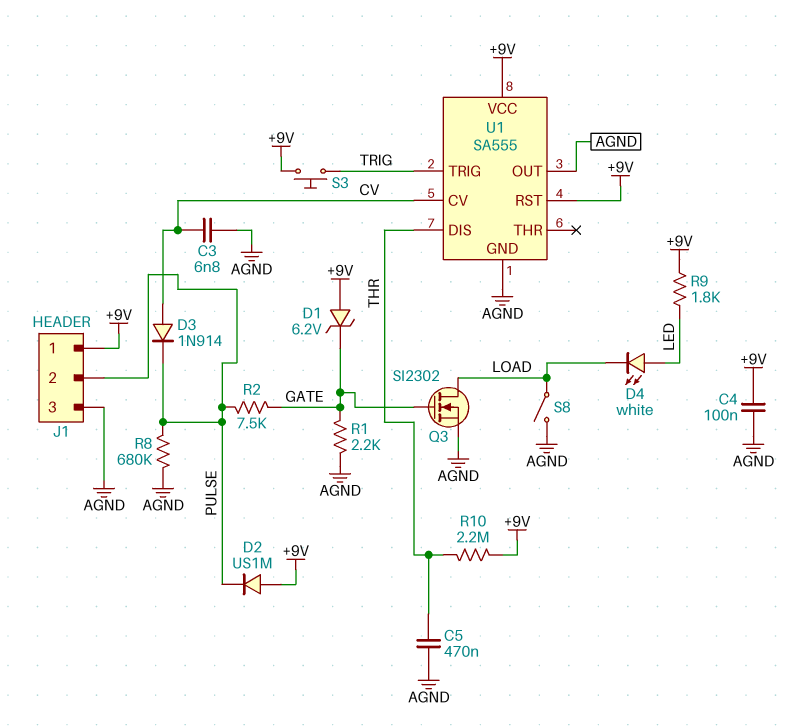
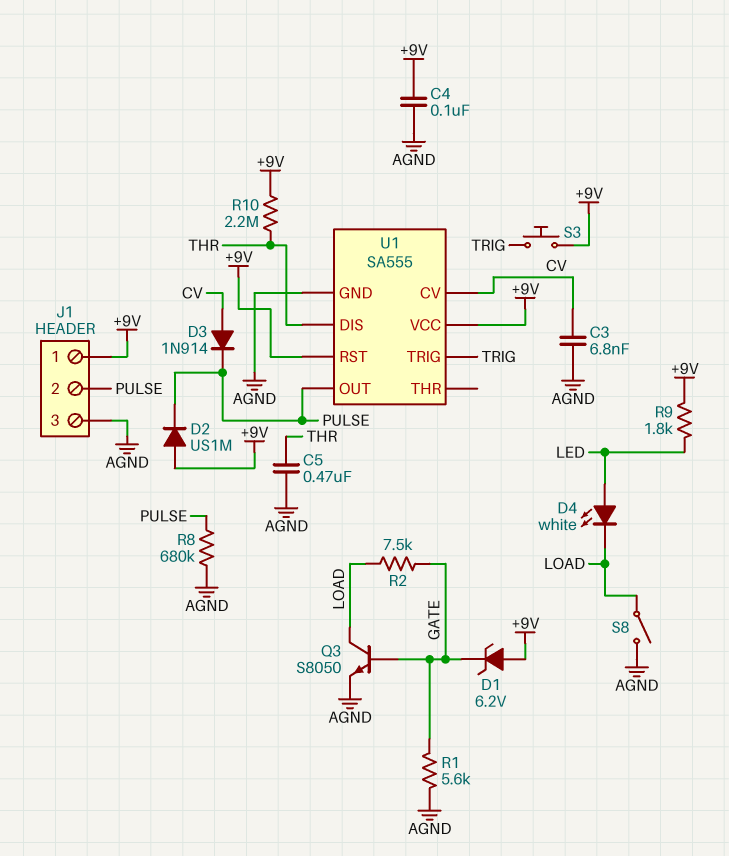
Q3: NMOS SI2302 (G GATE, D LOAD, S AGND) -> NPN S8050 (B GATE, C LOAD, E AGND)
R1: 2.2k (AGND, GATE) -> 5.6k (AGND, GATE)
R2: 7.5k (GATE, PULSE) -> 7.5k (GATE, LOAD)
U1 pin OUT: AGND -> PULSE

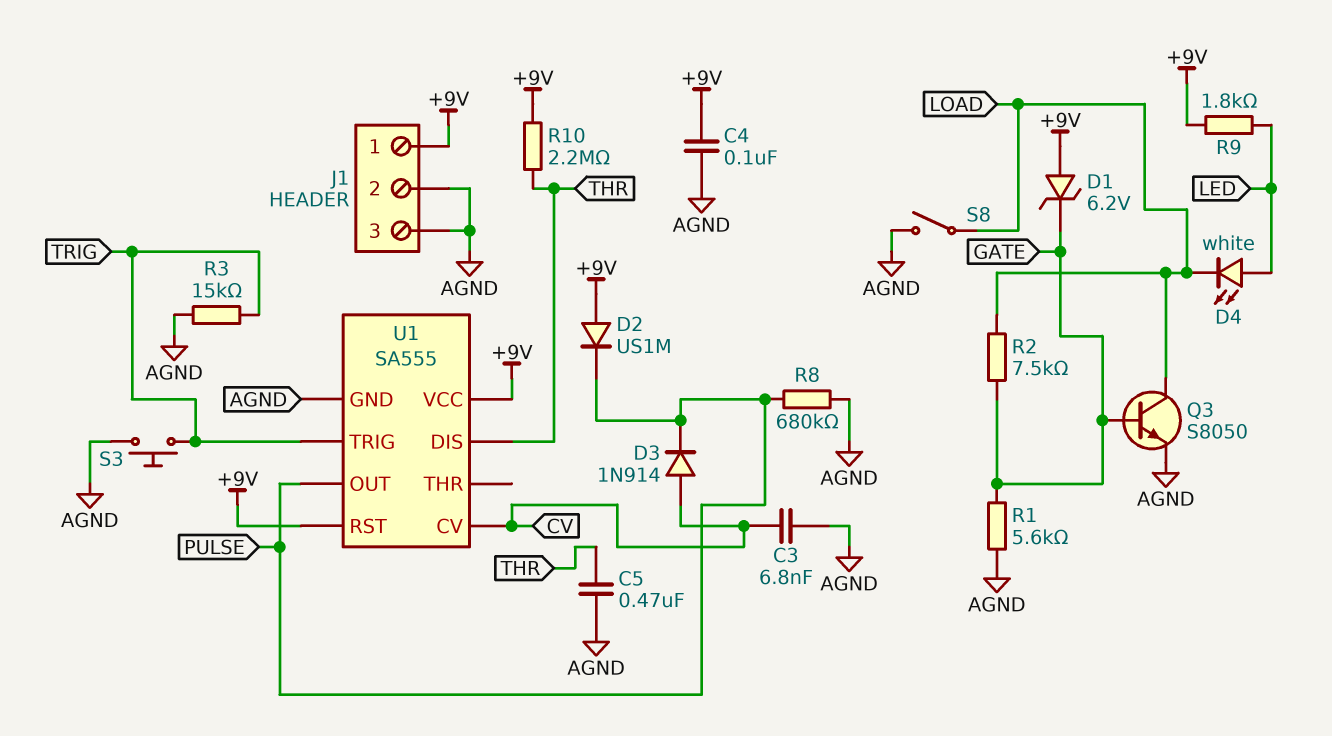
J1 pin 2: PULSE -> AGND
R3: none -> 15k (AGND, TRIG)
S3: button (+9V, TRIG) -> button (AGND, TRIG)

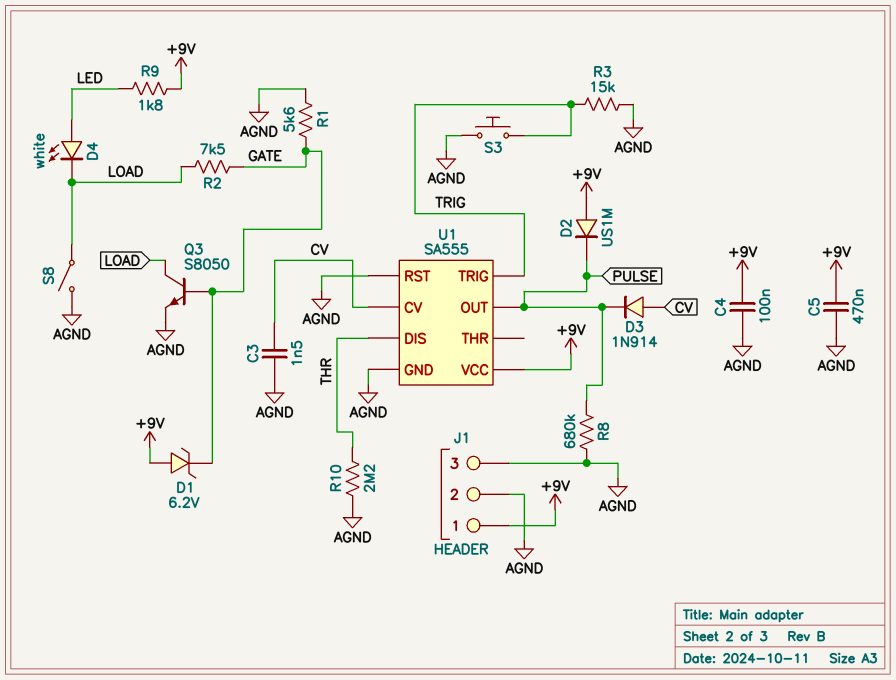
C3: 6.8nF (AGND, CV) -> 1.5nF (AGND, CV)
C5: 470nF (AGND, THR) -> 470nF (+9V, AGND)
R10: 2.2M (+9V, THR) -> 2.2M (AGND, THR)
U1 pin RST: +9V -> AGND

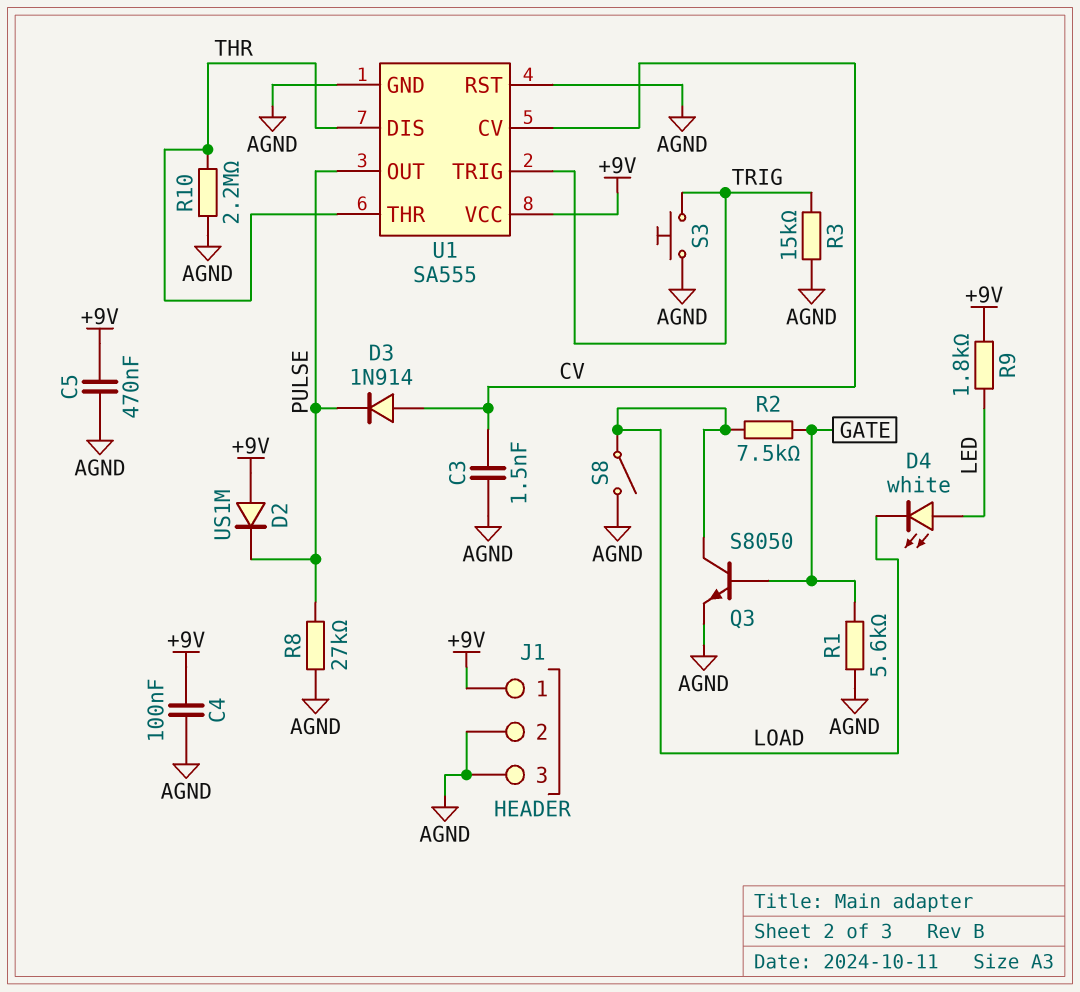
D1: zener 6.2V (A +9V, K GATE) -> none
R8: 680k (AGND, PULSE) -> 27k (AGND, PULSE)
U1 pin THR: none -> THR

